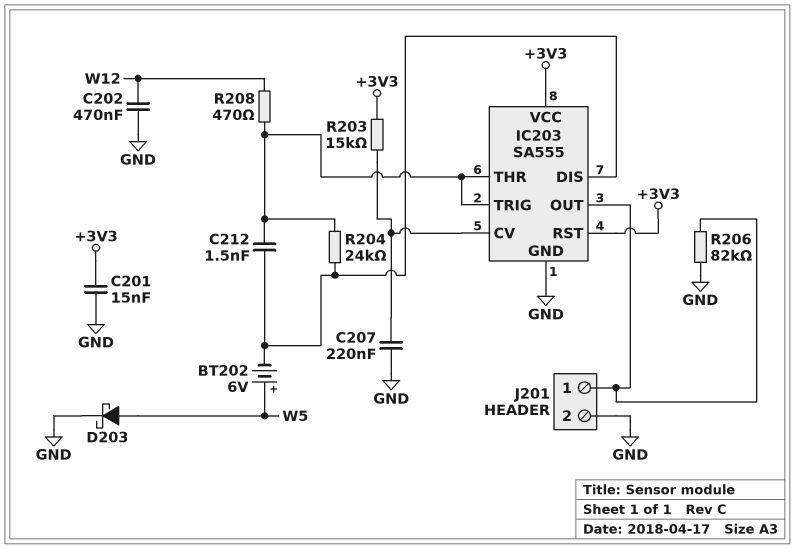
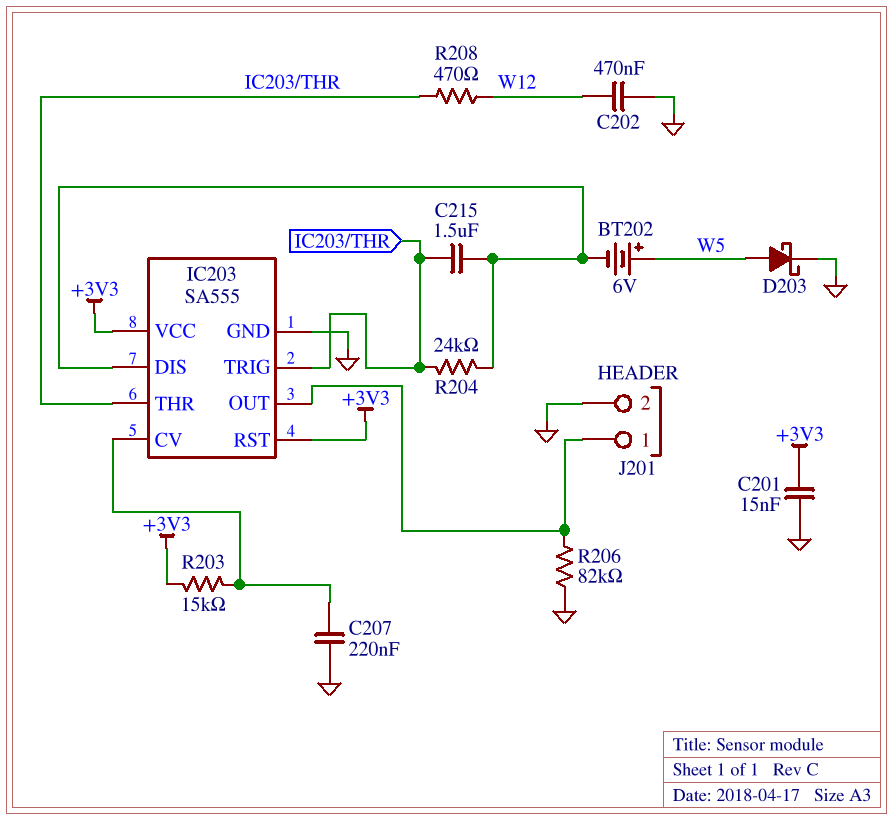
C212: 1.5nF (IC203/DIS, IC203/THR) -> none
C215: none -> 1.5uF (IC203/DIS, IC203/THR)

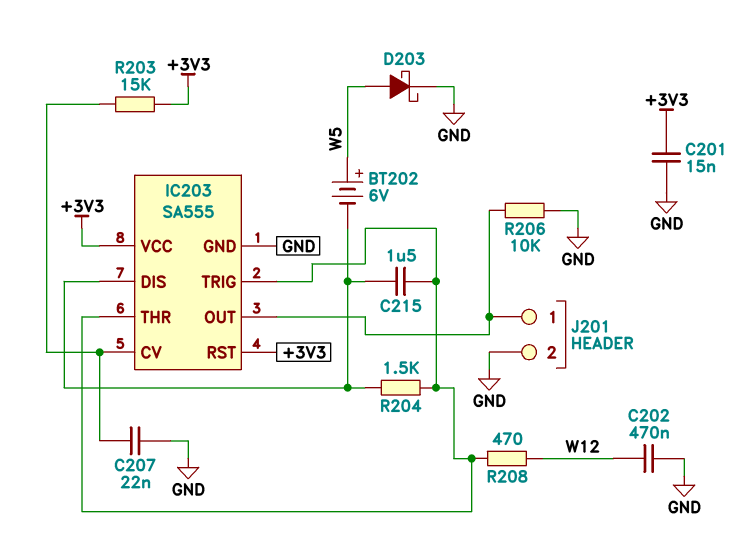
C207: 220nF (GND, IC203/CV) -> 22nF (GND, IC203/CV)
R204: 24k (IC203/DIS, IC203/THR) -> 1.5k (IC203/DIS, IC203/THR)
R206: 82k (GND, IC203/OUT) -> 10k (GND, IC203/OUT)

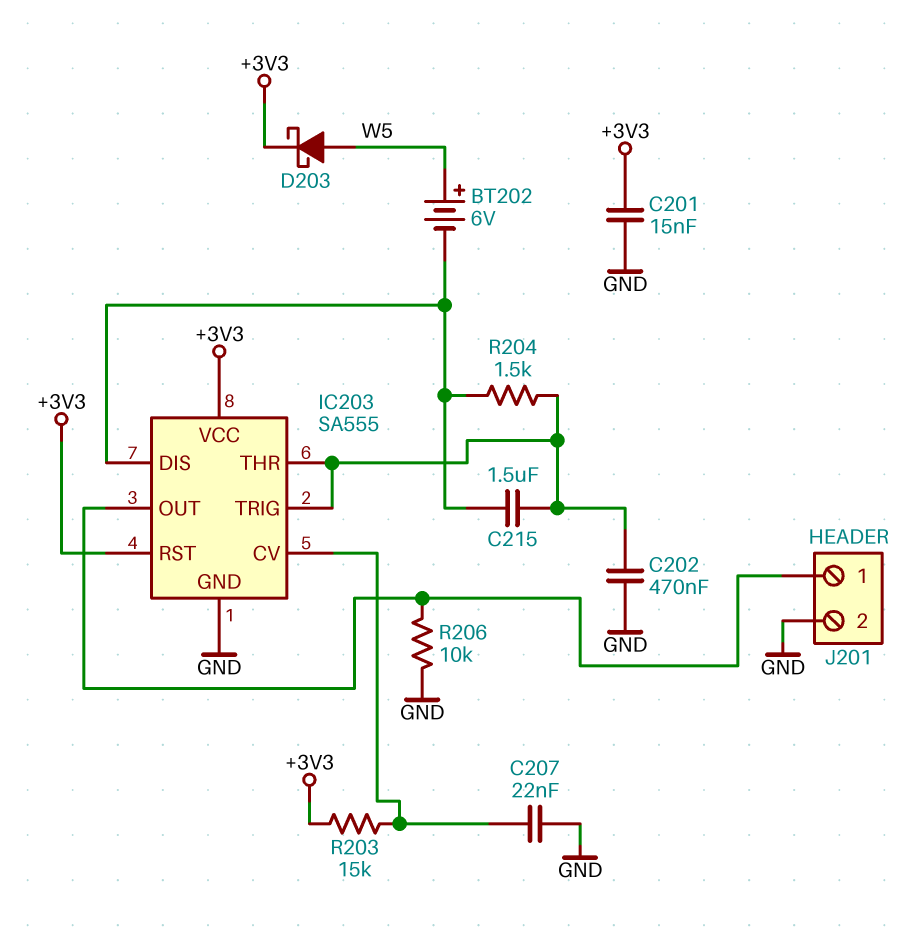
C202: 470nF (GND, W12) -> 470nF (GND, IC203/THR)
D203: schottky (A W5, K GND) -> schottky (A W5, K +3V3)
R208: 470 (IC203/THR, W12) -> none

